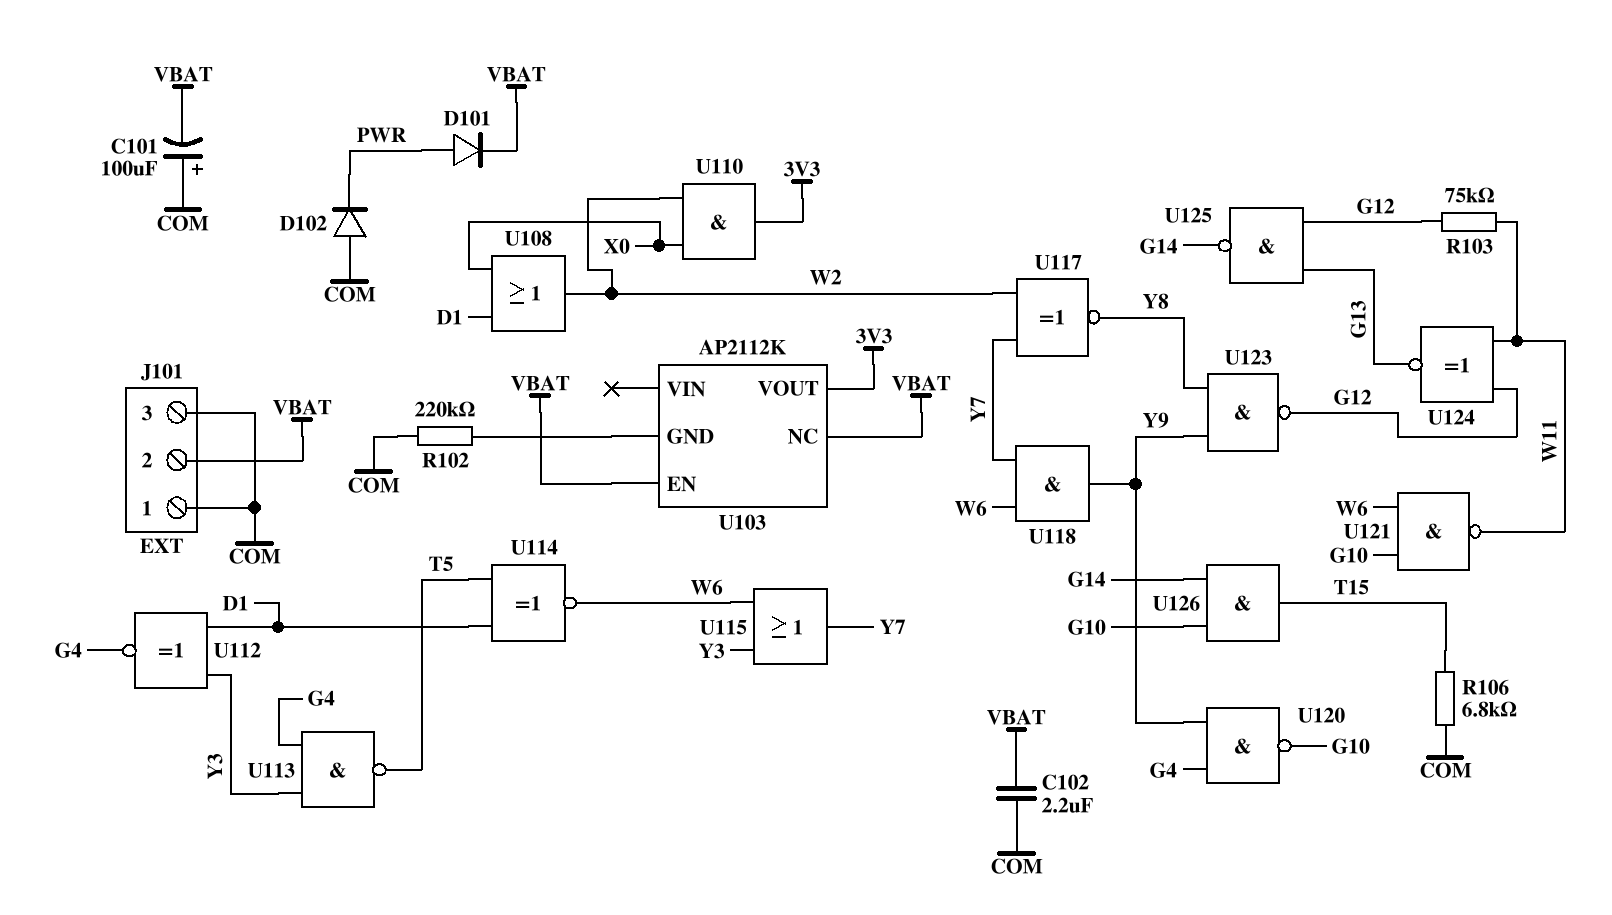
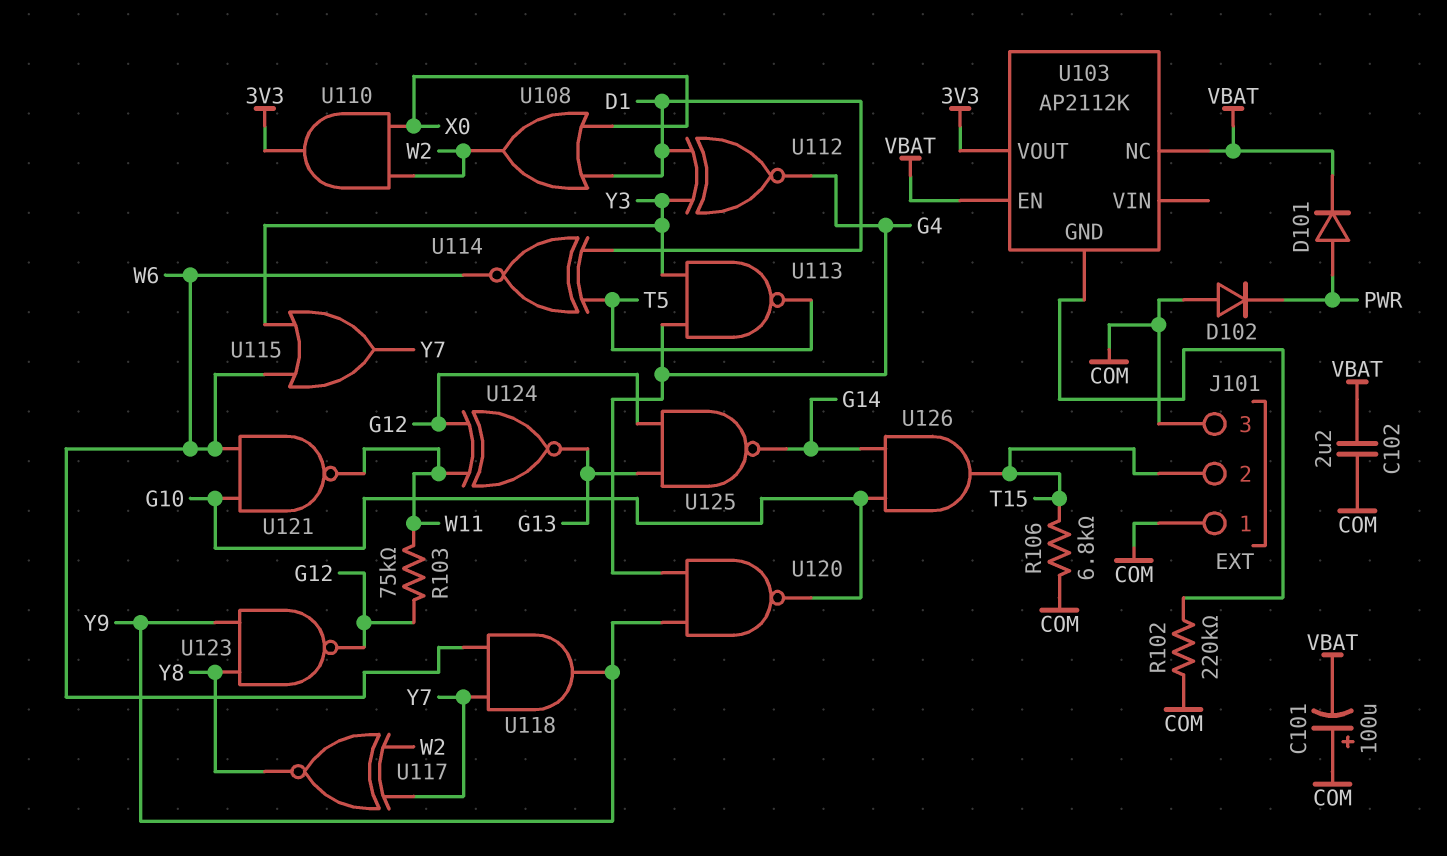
J101 pin 2: VBAT -> T15

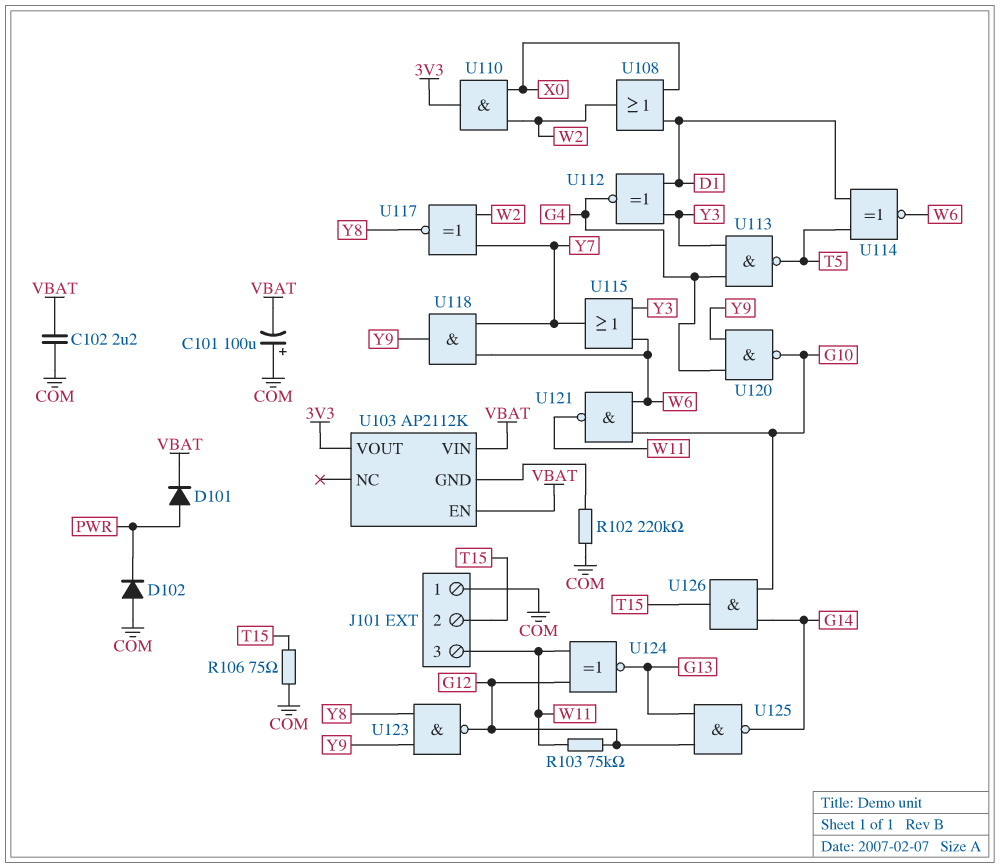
J101 pin 3: COM -> W11
R106: 6.8k (COM, T15) -> 75 (COM, T15)
U103 pin NC: VBAT -> none
U103 pin VIN: none -> VBAT

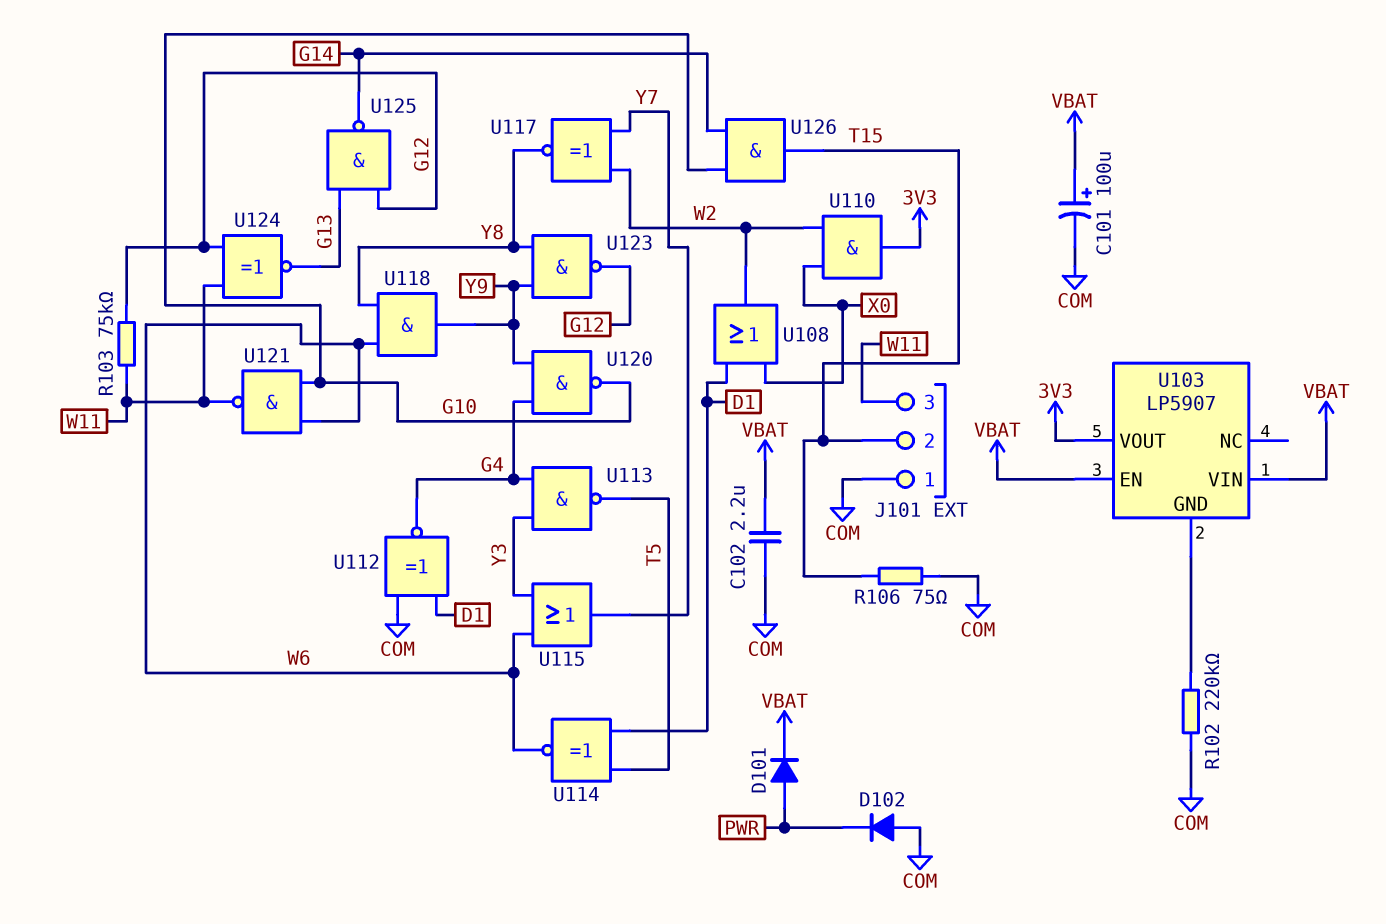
C101: 100uF (plus COM, minus VBAT) -> 100uF (plus VBAT, minus COM)
U103: AP2112K -> LP5907
U112: XNOR (in D1, in Y3, out G4) -> XNOR (in COM, in D1, out G4)
U118: AND (in W6, in Y7, out Y9) -> AND (in W6, in Y8, out Y9)

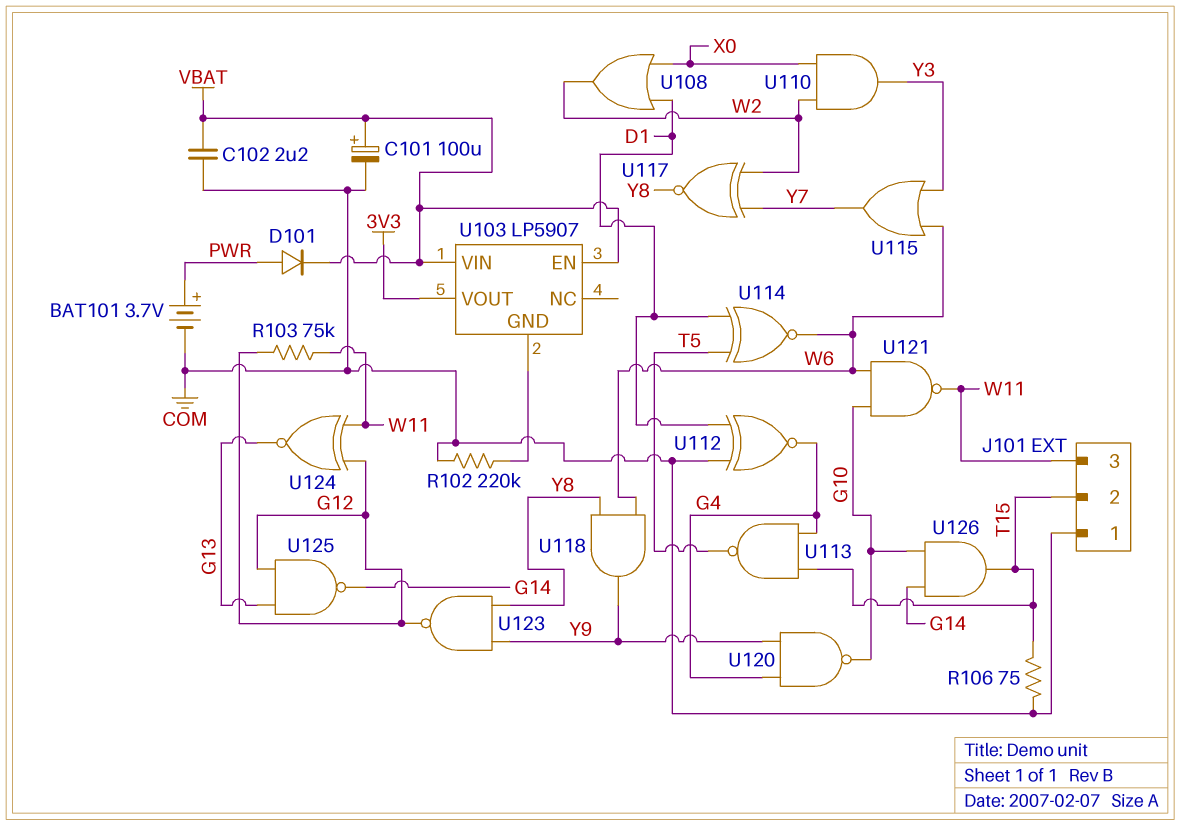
BAT101: none -> 3.7V (plus PWR, minus COM)
D102: diode (A COM, K PWR) -> none
U110: AND (in W2, in X0, out 3V3) -> AND (in W2, in X0, out Y3)
U113: NAND (in G4, in Y3, out T5) -> NAND (in G4, in T15, out T5)

